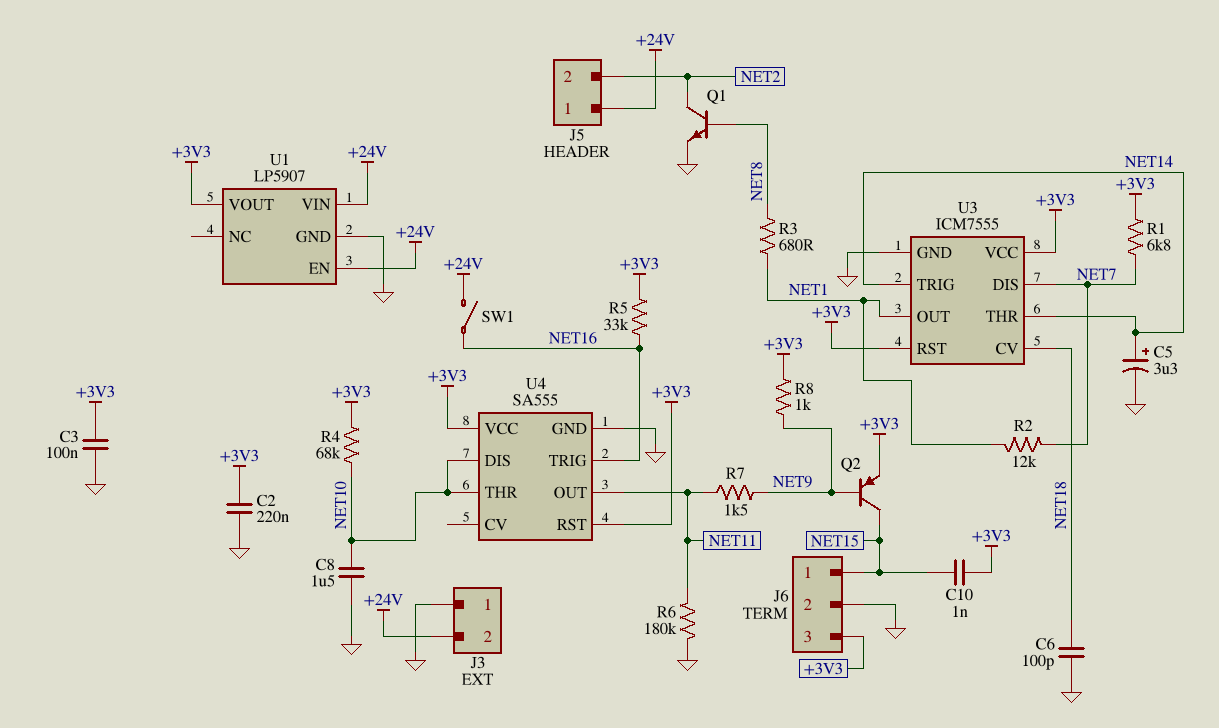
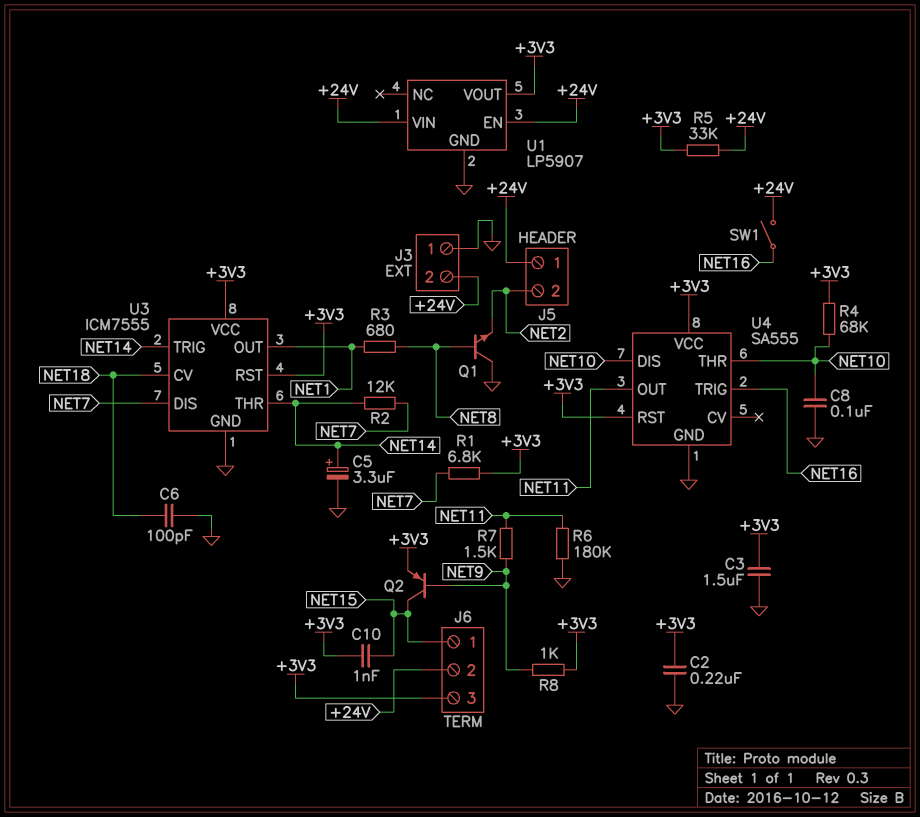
C3: 100nF (+3V3, GND) -> 1.5uF (+3V3, GND)
C8: 1.5uF (GND, NET10) -> 100nF (GND, NET10)
J6 pin 2: GND -> +24V
Q1: NPN (B NET8, C NET2, E GND) -> NPN (B NET8, C GND, E NET2)
R2: 12k (NET1, NET7) -> 12k (NET7, NET14)
R5: 33k (+3V3, NET16) -> 33k (+3V3, +24V)

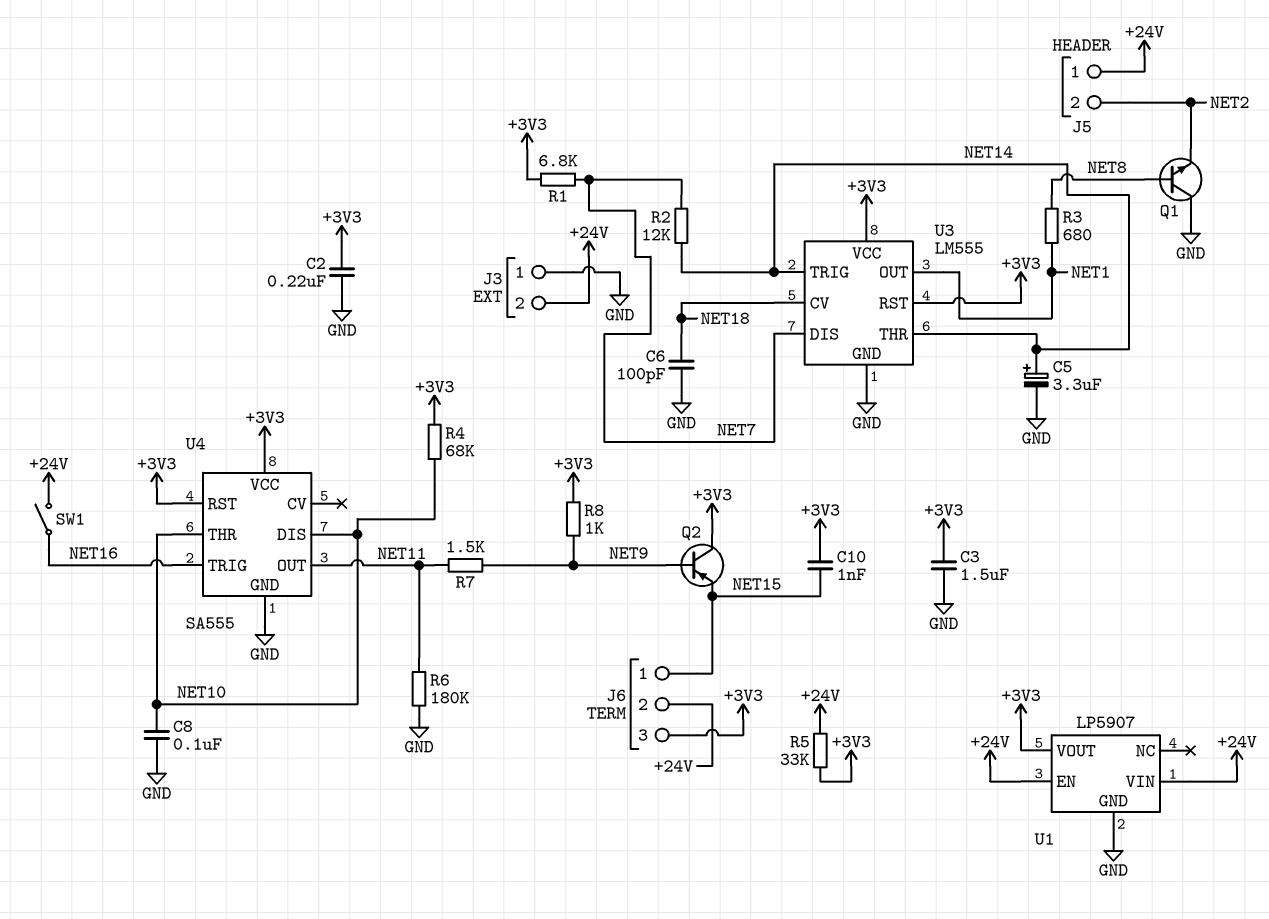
Q2: PNP (B NET9, C NET15, E +3V3) -> PNP (B NET9, C +3V3, E NET15)
U3: ICM7555 -> LM555

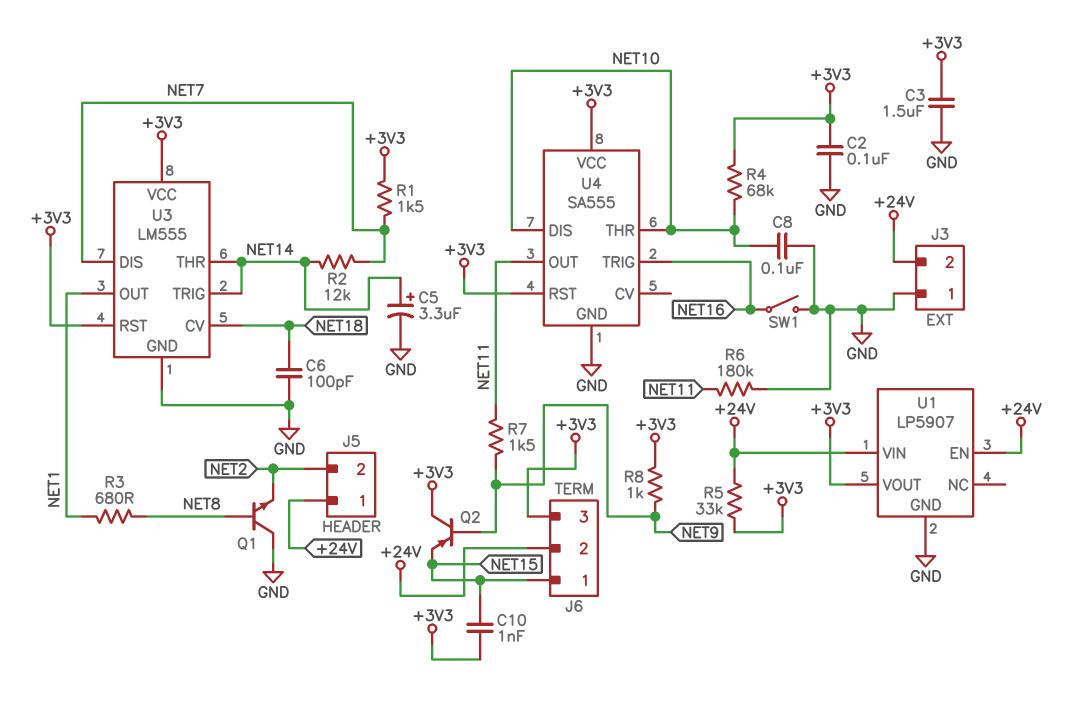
C2: 220nF (+3V3, GND) -> 100nF (+3V3, GND)
R1: 6.8k (+3V3, NET7) -> 1.5k (+3V3, NET7)
SW1: switch (+24V, NET16) -> switch (GND, NET16)

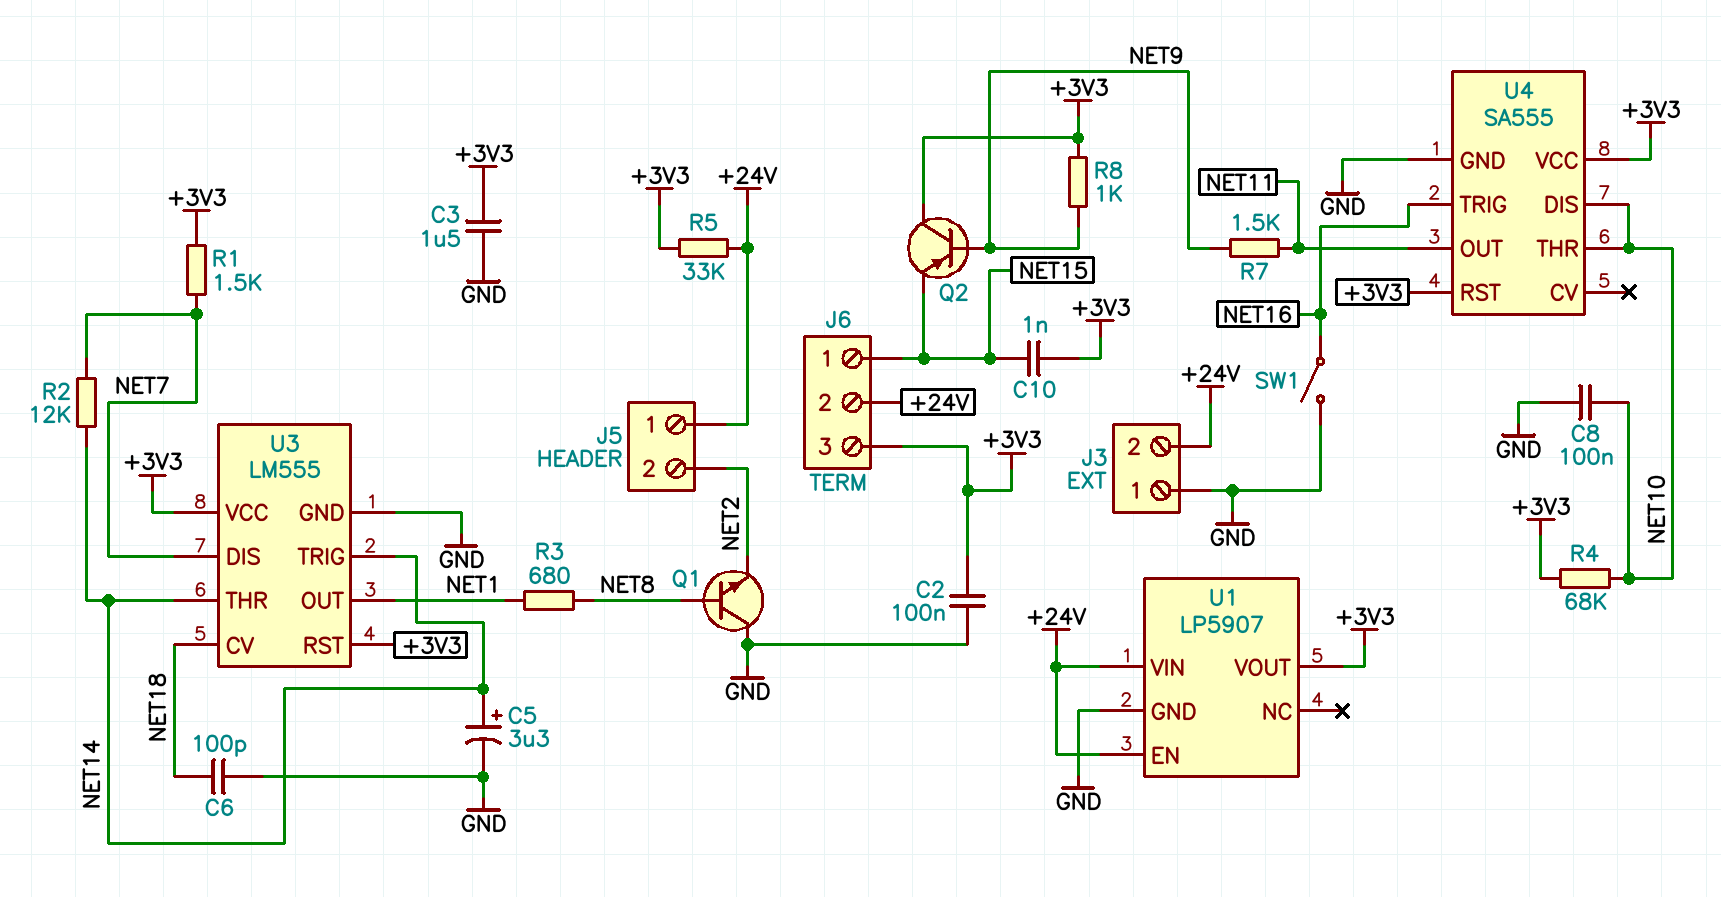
R6: 180k (GND, NET11) -> none

